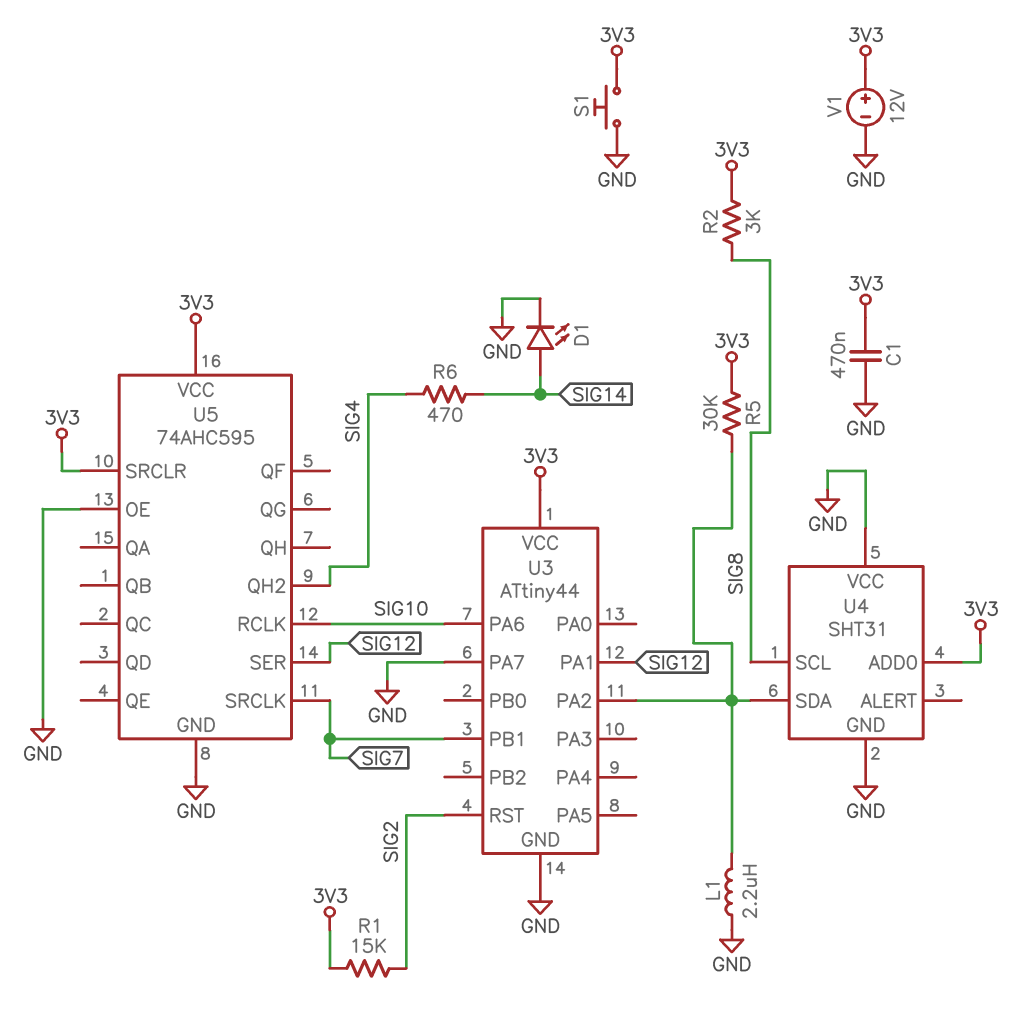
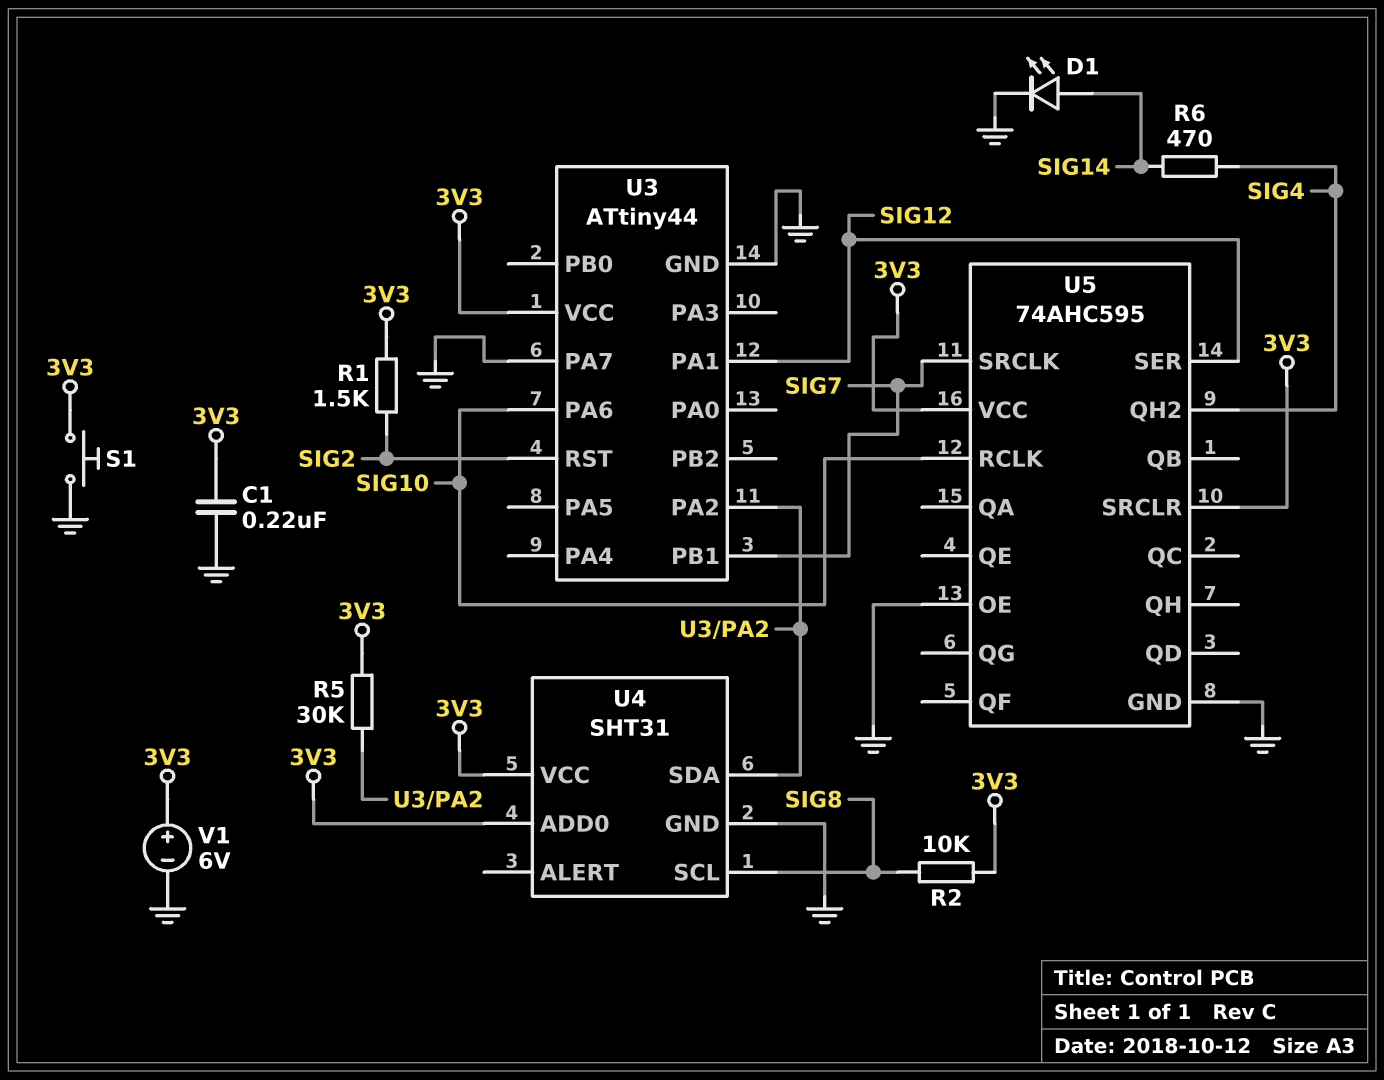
C1: 470nF (3V3, GND) -> 220nF (3V3, GND)
L1: 2.2uH (GND, U3/PA2) -> none
R1: 15k (3V3, SIG2) -> 1.5k (3V3, SIG2)
R2: 3k (3V3, SIG8) -> 10k (3V3, SIG8)
U4 pin VCC: GND -> 3V3
V1: 12V (plus 3V3, minus GND) -> 6V (plus 3V3, minus GND)

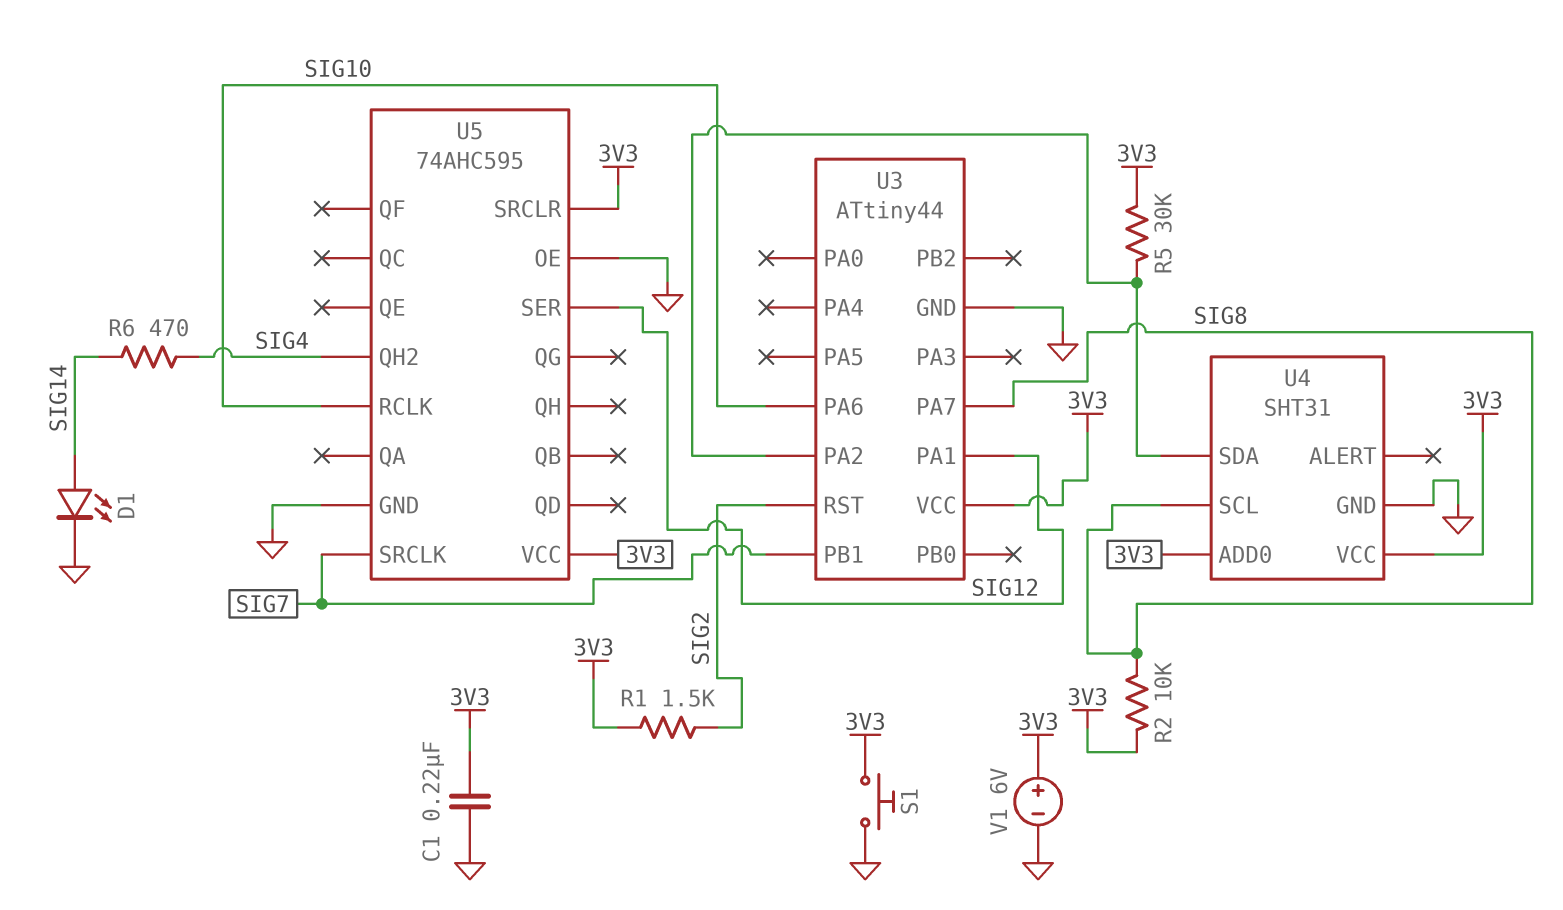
U3 pin PA7: GND -> SIG8

